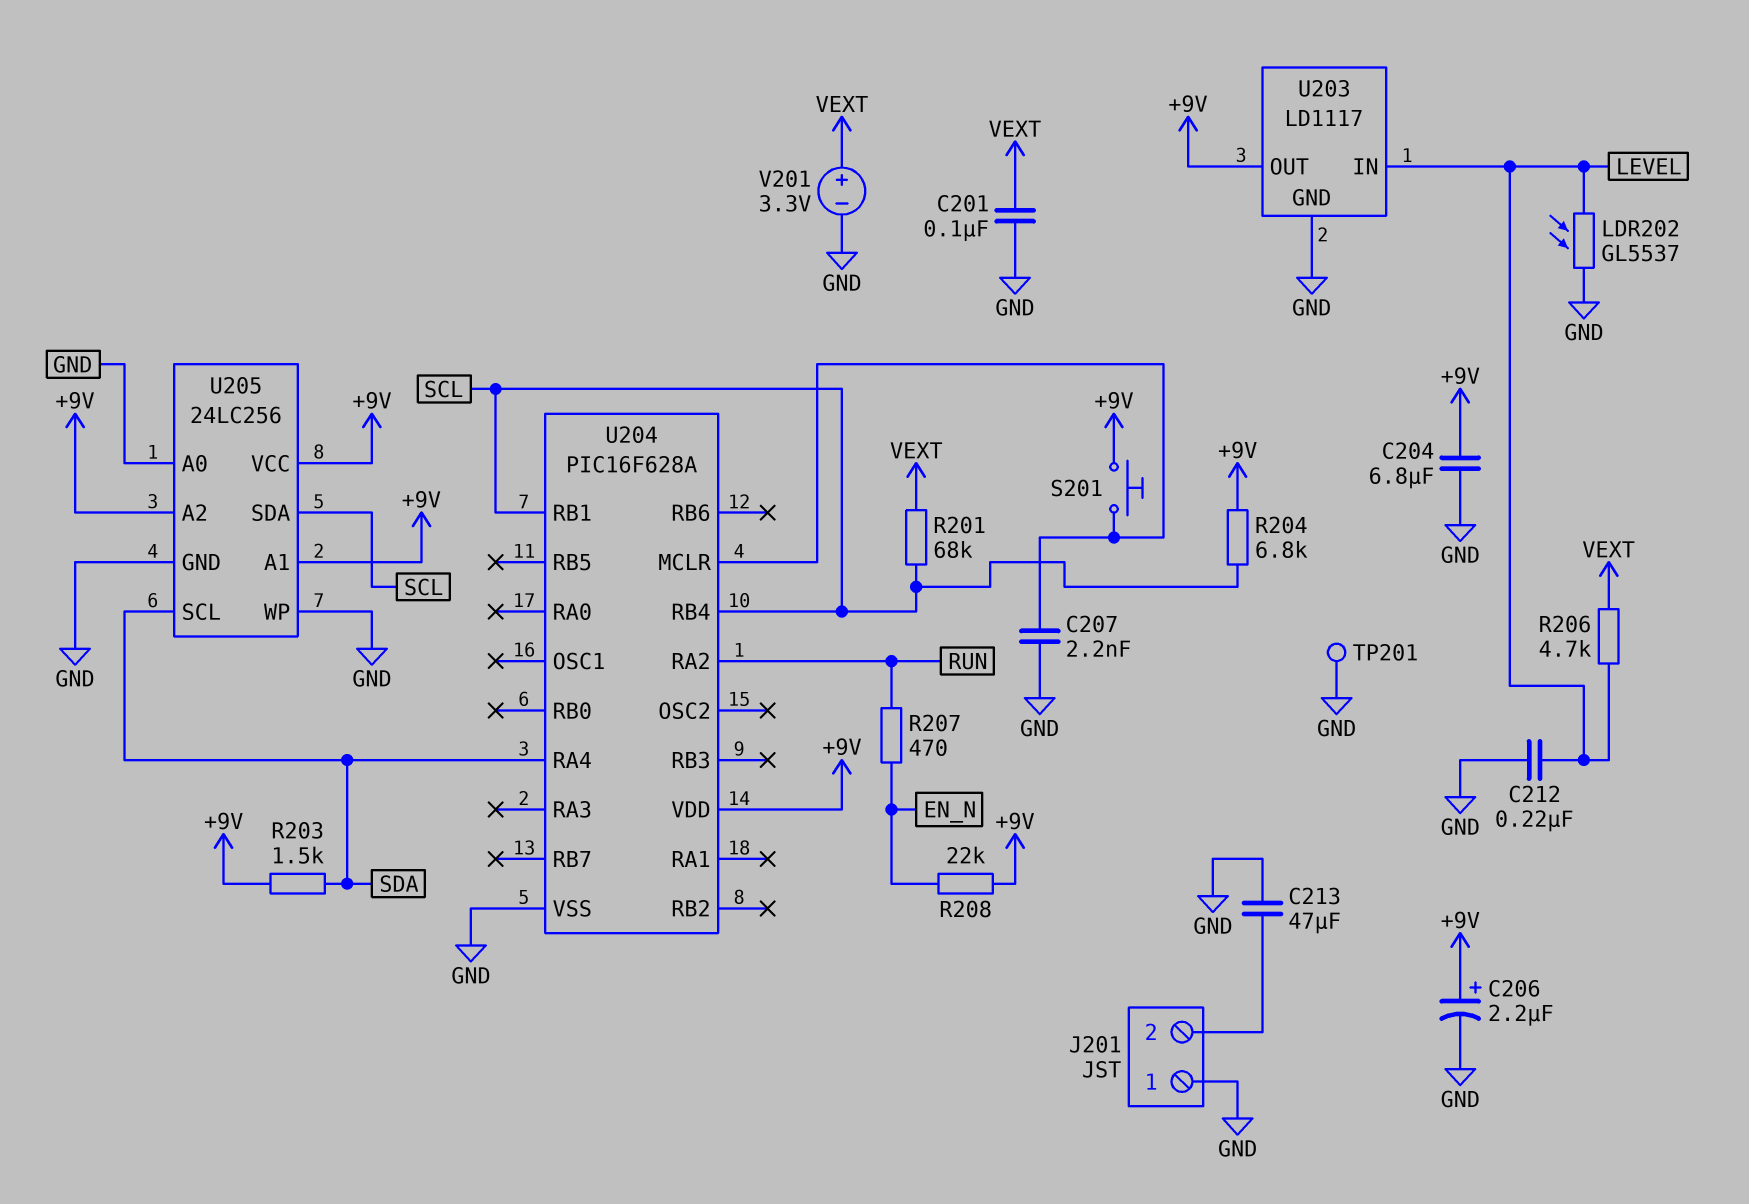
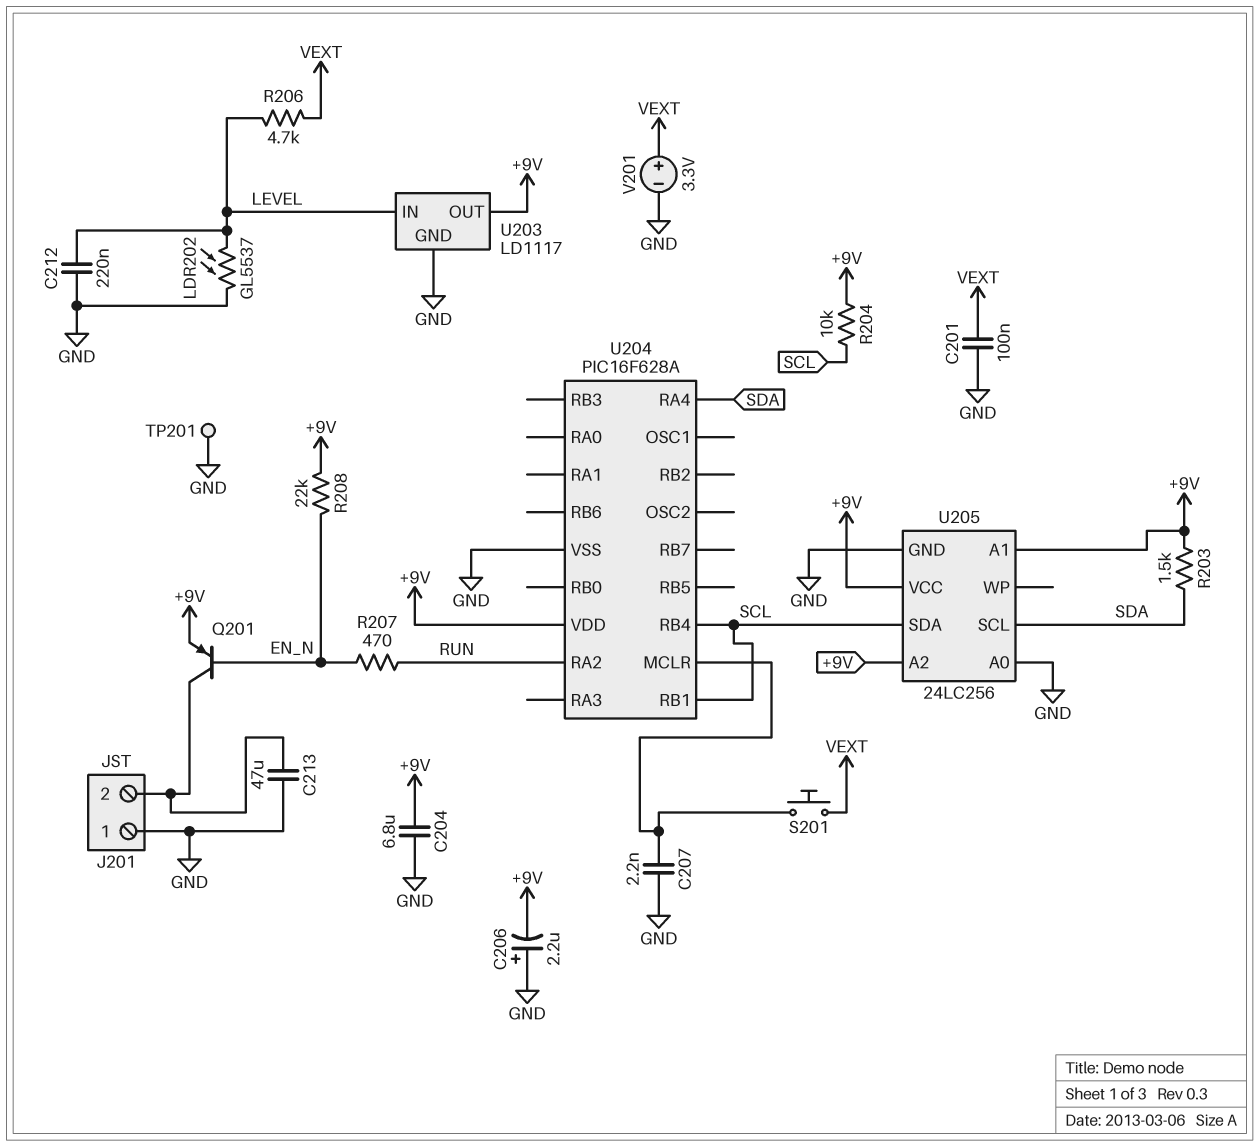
C206: 2.2uF (plus +9V, minus GND) -> 2.2uF (plus GND, minus +9V)
Q201: none -> PNP (B EN_N, C J201/2, E +9V)
R201: 68k (SCL, VEXT) -> none
R204: 6.8k (+9V, SCL) -> 10k (+9V, SCL)
S201: button (+9V, U204/MCLR) -> button (U204/MCLR, VEXT)
U205 pin WP: GND -> none

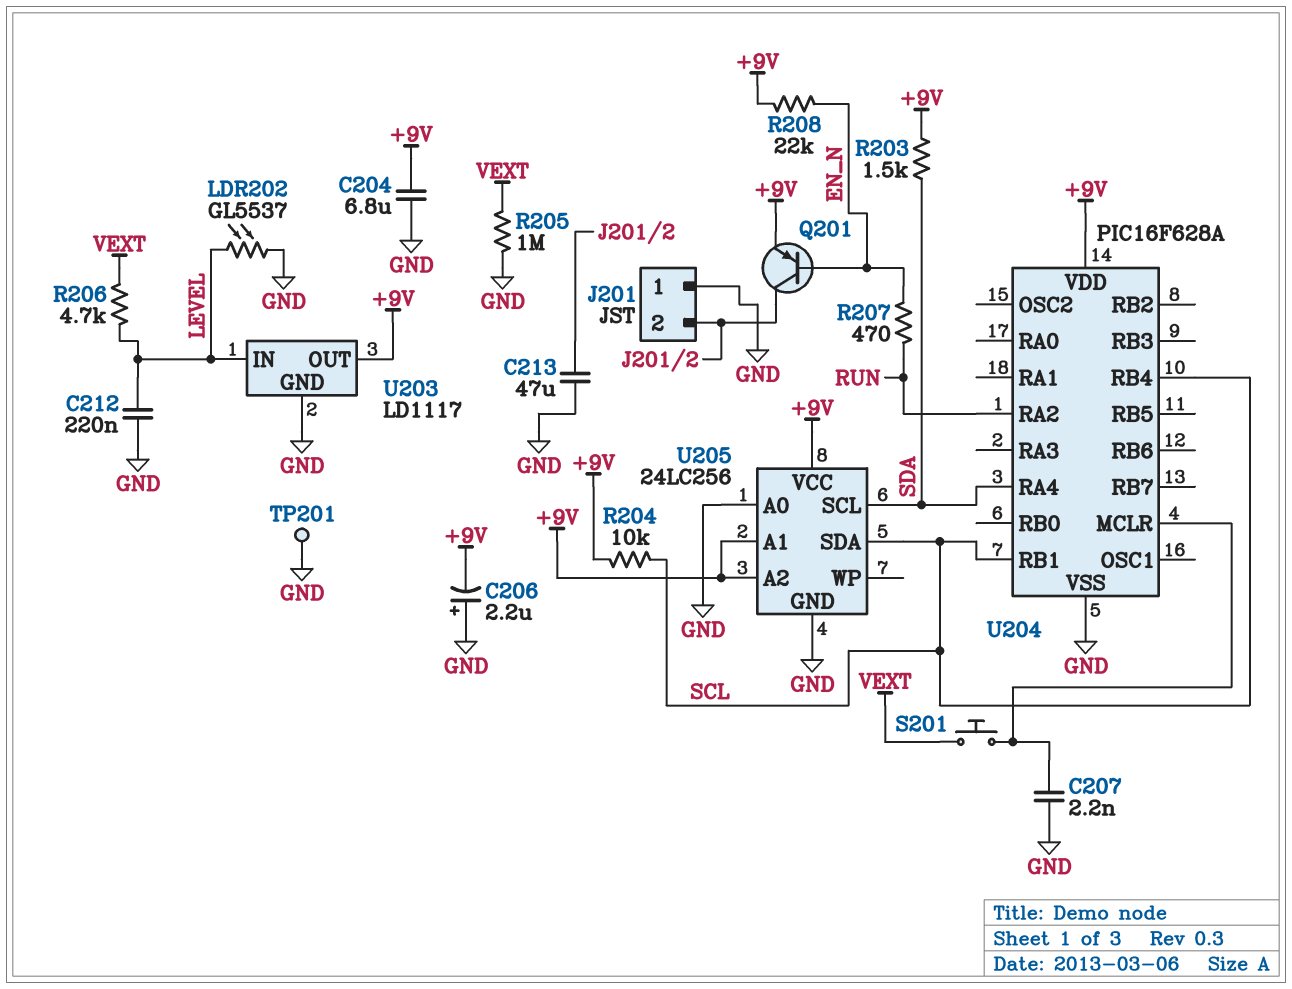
C201: 100nF (GND, VEXT) -> none
R205: none -> 1M (GND, VEXT)
V201: 3.3V (plus VEXT, minus GND) -> none

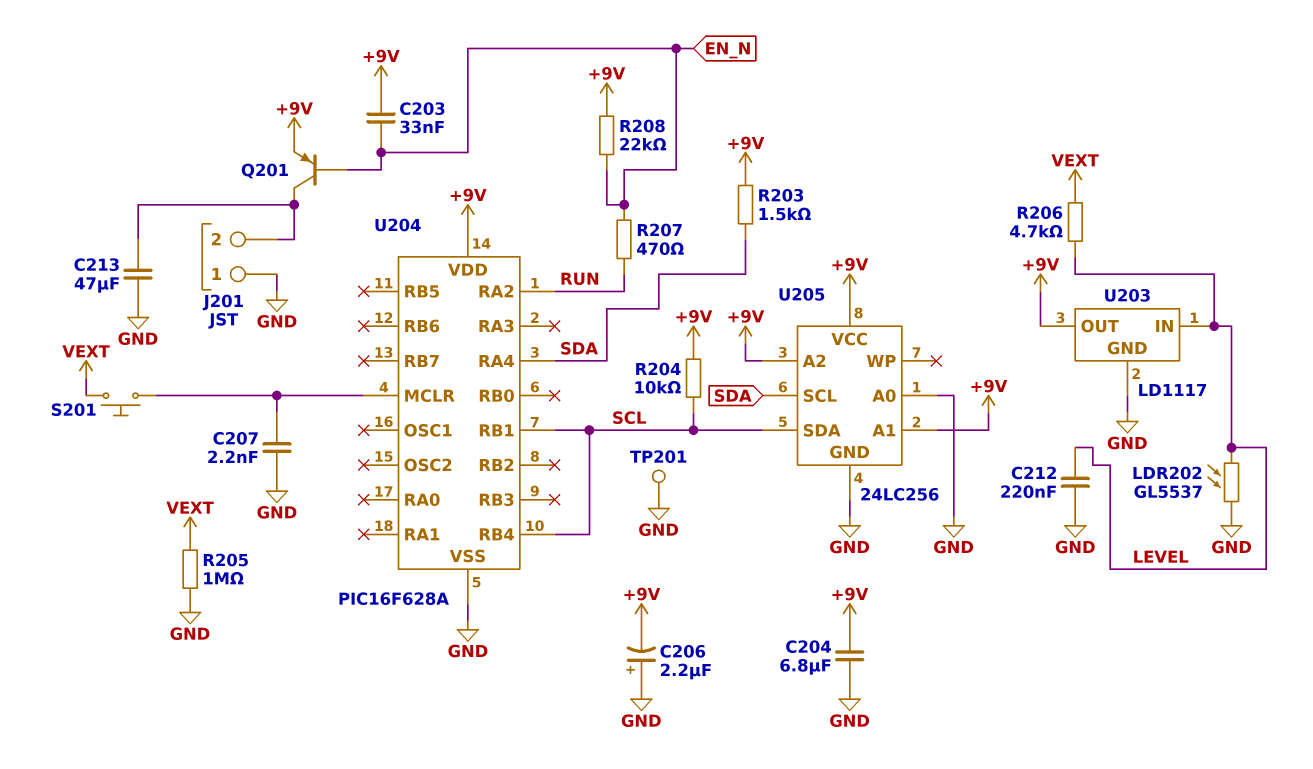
C203: none -> 33nF (+9V, EN_N)

